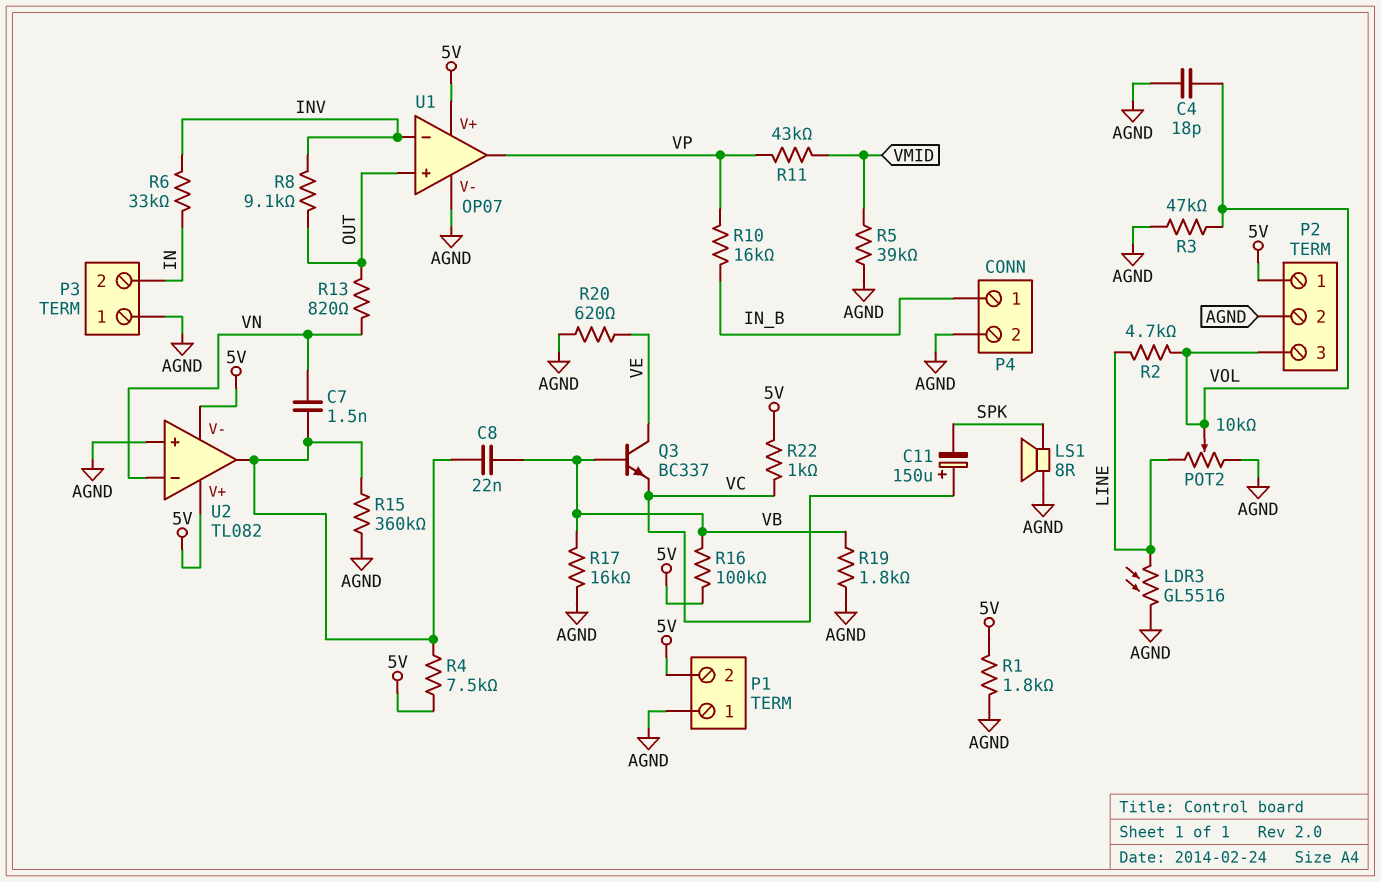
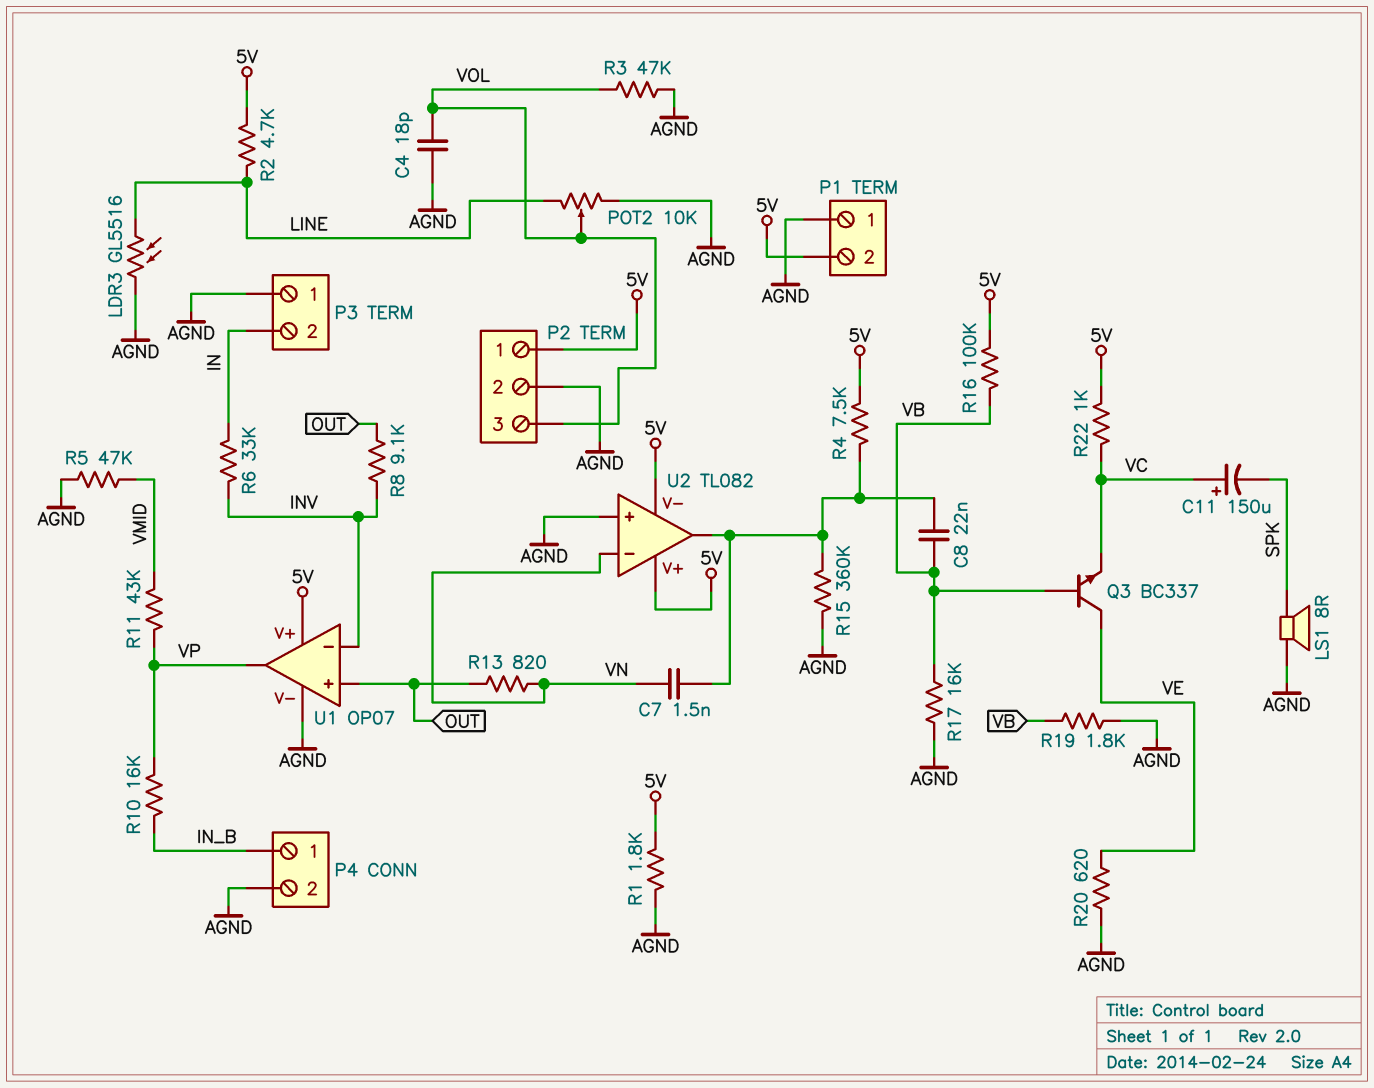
R2: 4.7k (LINE, VOL) -> 4.7k (5V, LINE)
R5: 39k (AGND, VMID) -> 47k (AGND, VMID)

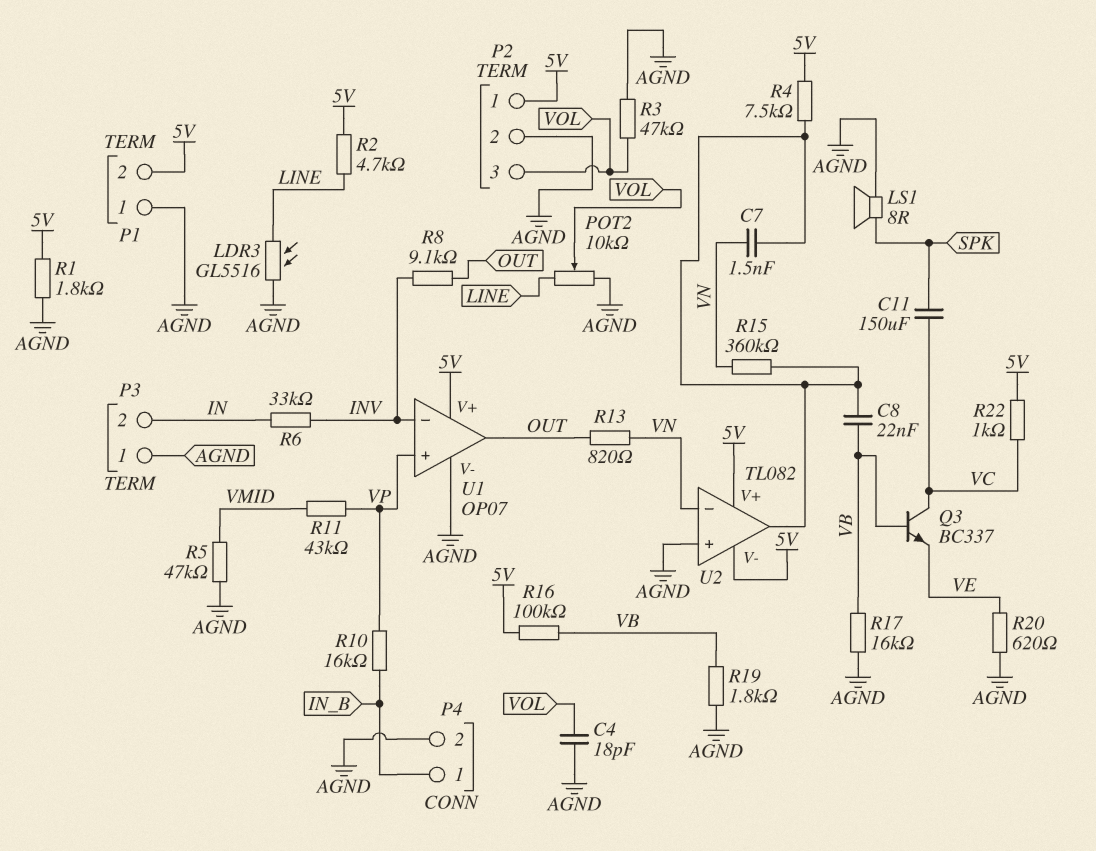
C11: 150uF (plus VC, minus SPK) -> 150uF (SPK, VC)
Q3: NPN BC337 (B VB, C VE, E VC) -> NPN BC337 (B VB, C VC, E VE)
R15: 360k (AGND, U2/out) -> 360k (U2/out, VN)
U1 pin in+: OUT -> VP
U1 pin out: VP -> OUT

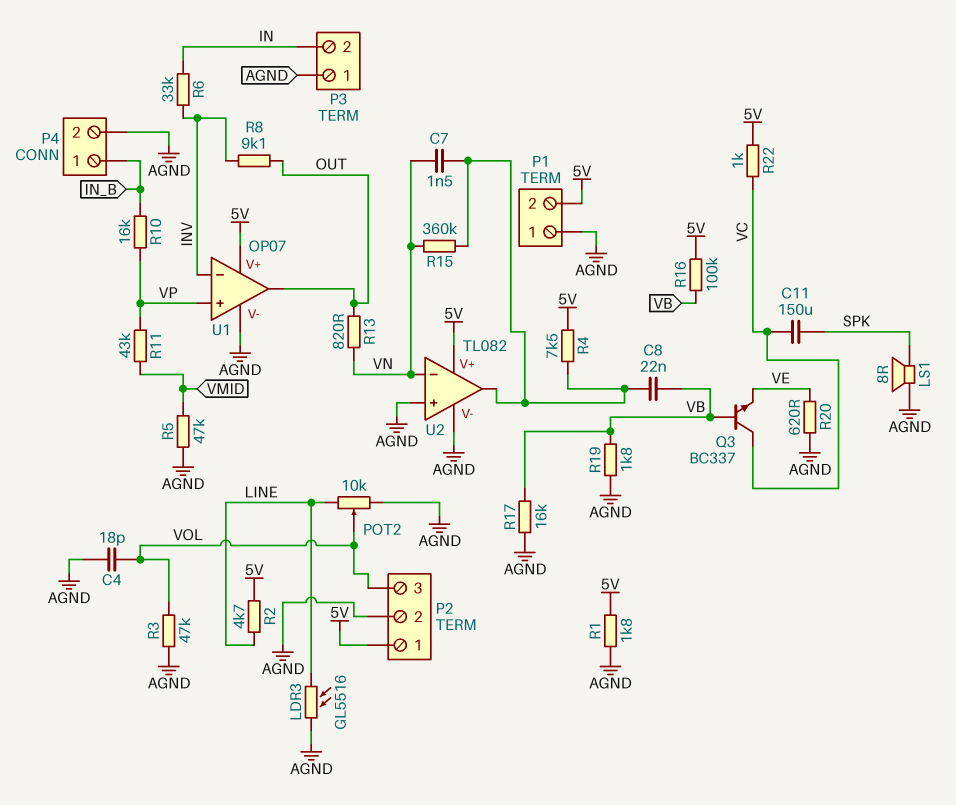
U2 pin V-: 5V -> AGND

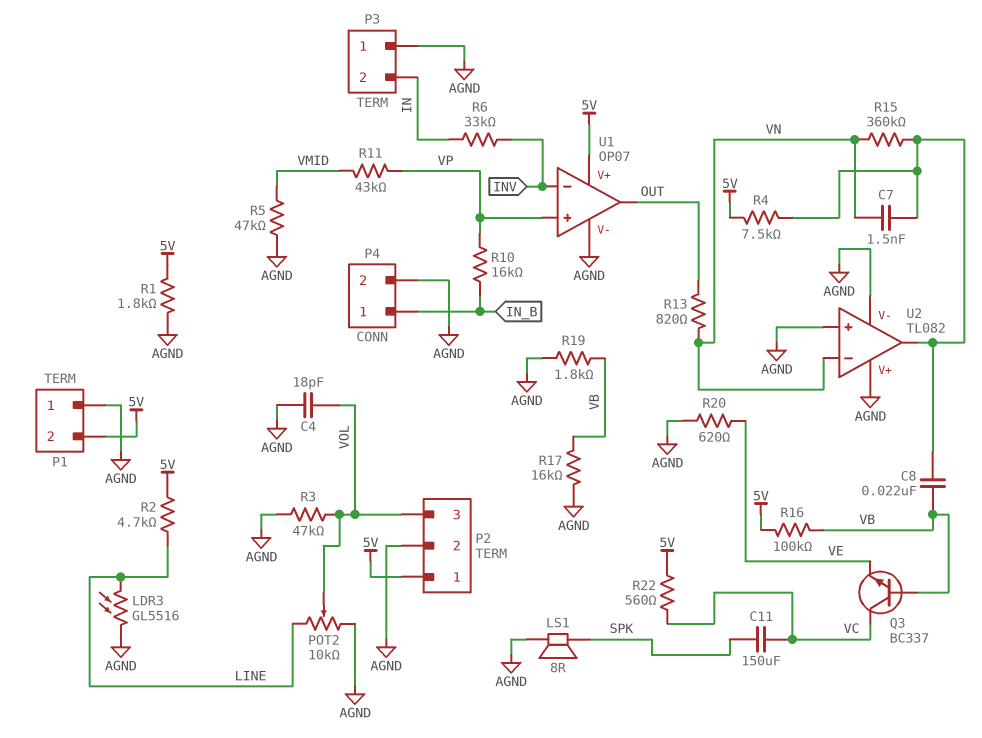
R8: 9.1k (INV, OUT) -> none
R22: 1k (5V, VC) -> 560 (5V, VC)
U2 pin V+: 5V -> AGND

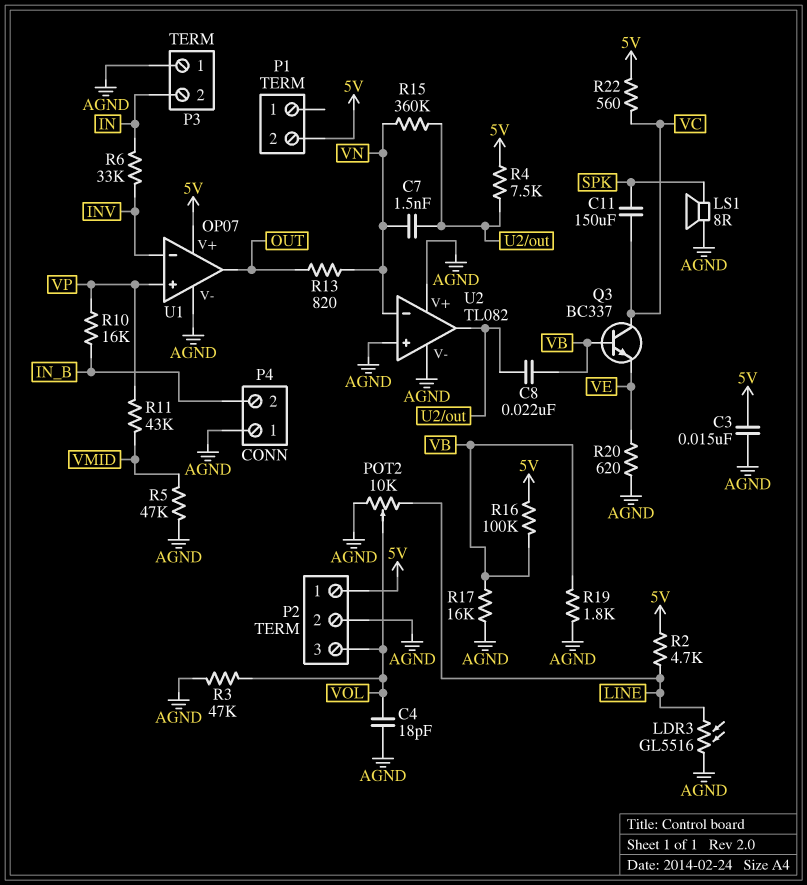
C3: none -> 15nF (5V, AGND)
P1 pin 1: AGND -> none
P4 pin 1: IN_B -> AGND
P4 pin 2: AGND -> IN_B
R1: 1.8k (5V, AGND) -> none

